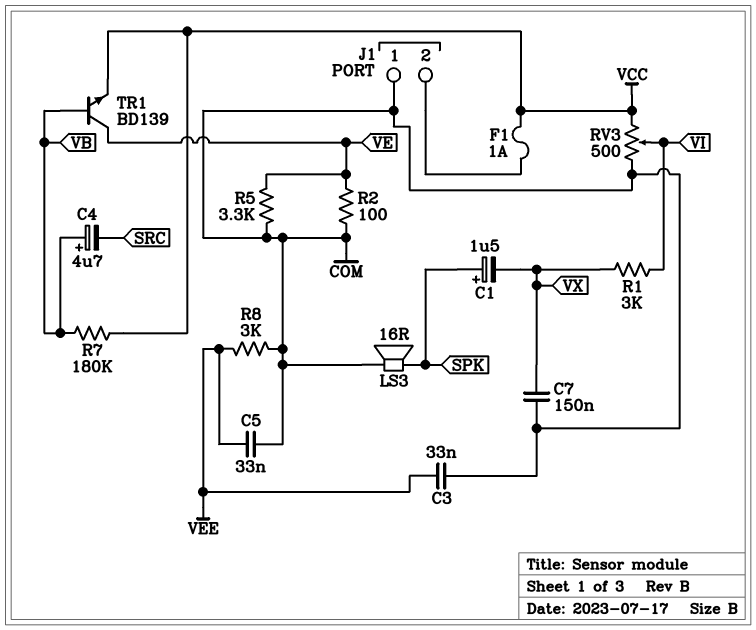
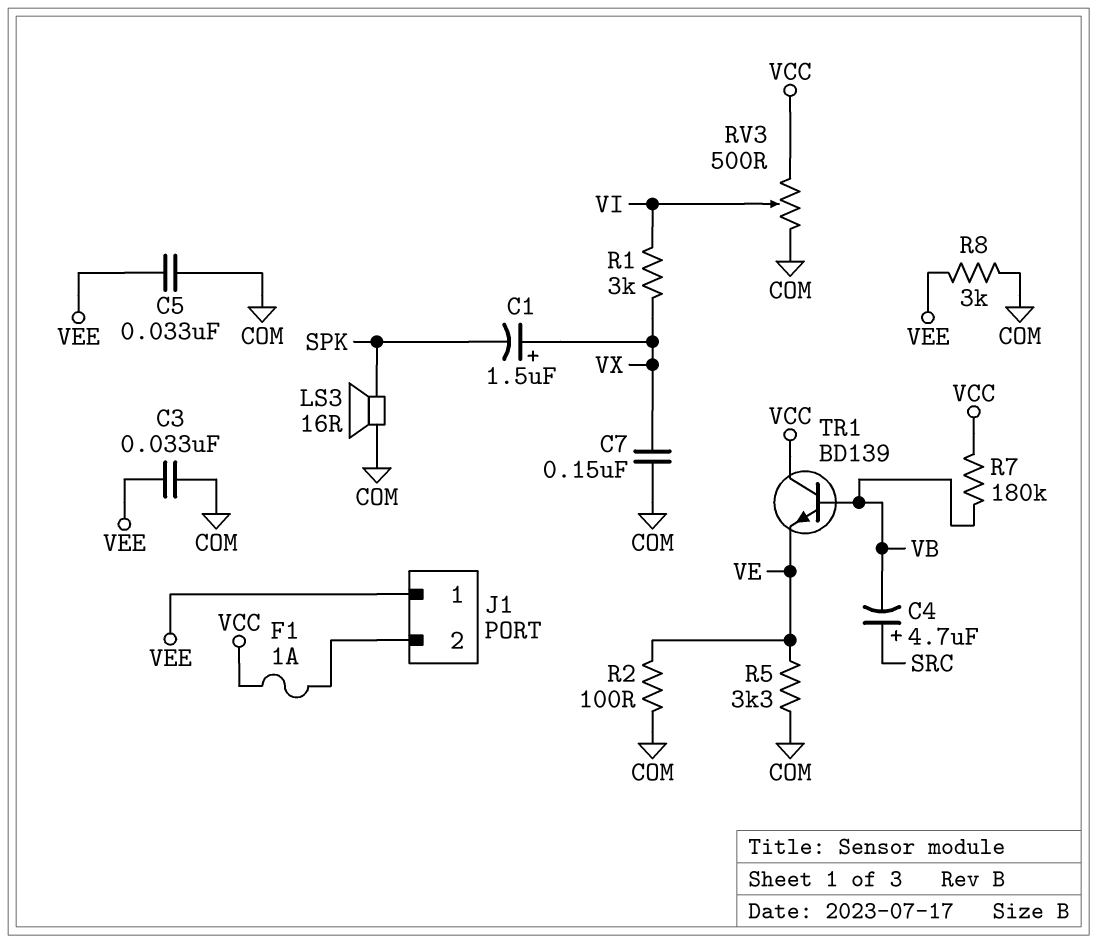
C1: 1.5uF (plus SPK, minus VX) -> 1.5uF (plus VX, minus SPK)
C4: 4.7uF (plus VB, minus SRC) -> 4.7uF (plus SRC, minus VB)
J1 pin 1: COM -> VEE
TR1: NPN BD139 (B VB, C VE, E VCC) -> NPN BD139 (B VB, C VCC, E VE)

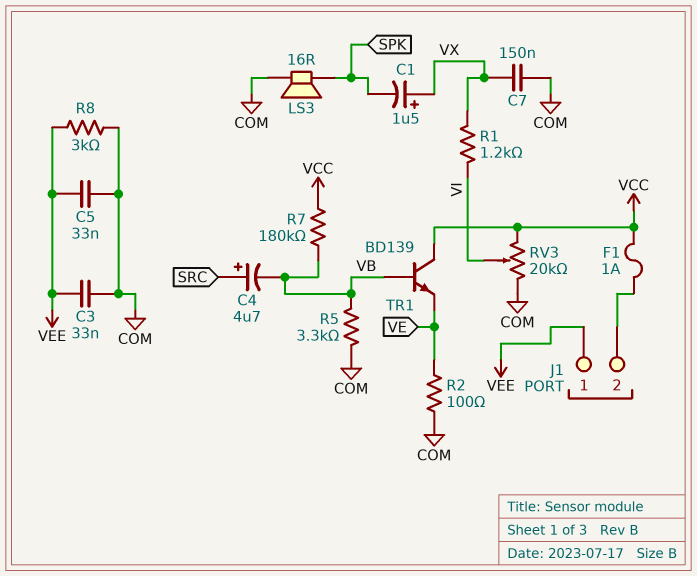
R1: 3k (VI, VX) -> 1.2k (VI, VX)
R5: 3.3k (COM, VE) -> 3.3k (COM, VB)
RV3: 500 (COM, VCC, wiper VI) -> 20k (COM, VCC, wiper VI)

